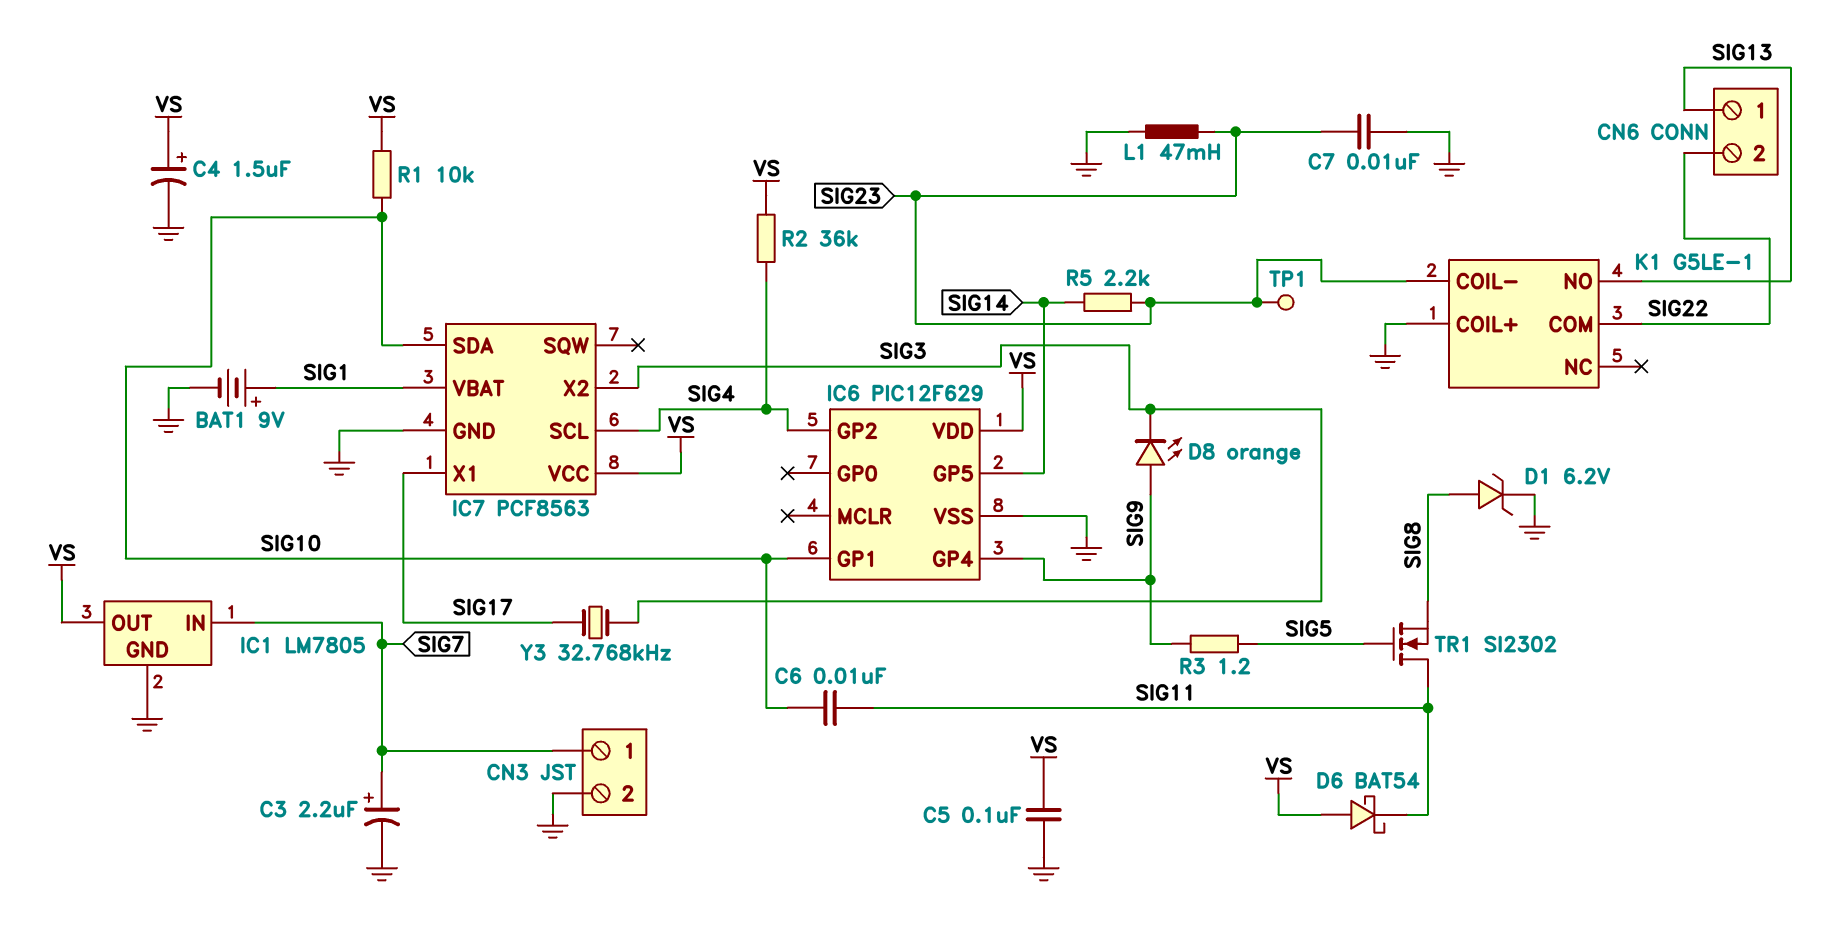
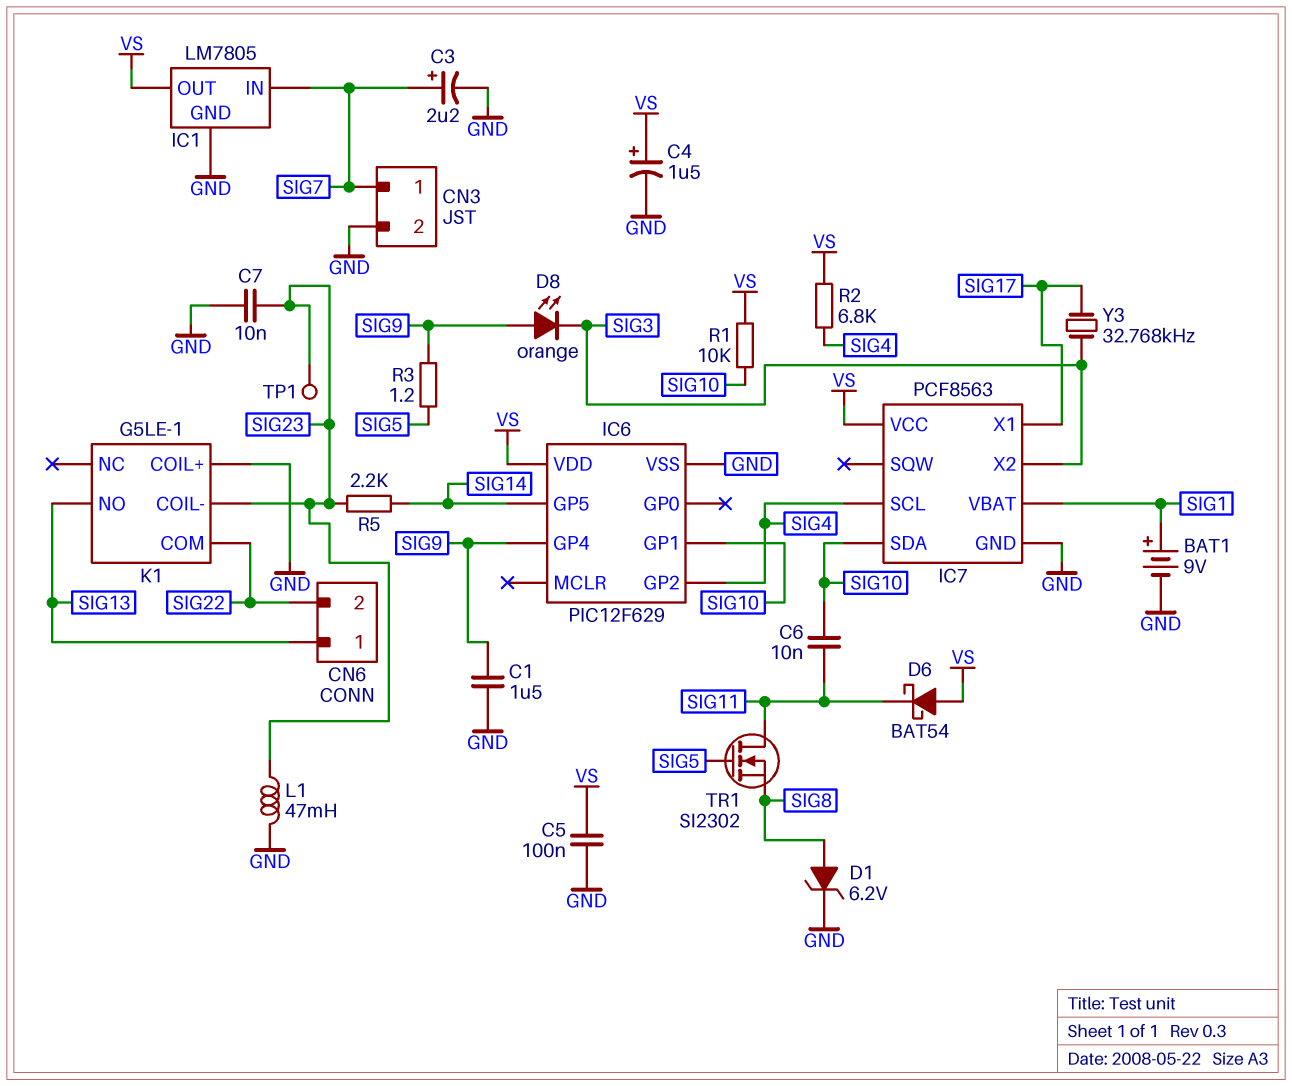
C1: none -> 1.5uF (GND, SIG9)
R2: 36k (SIG4, VS) -> 6.8k (SIG4, VS)

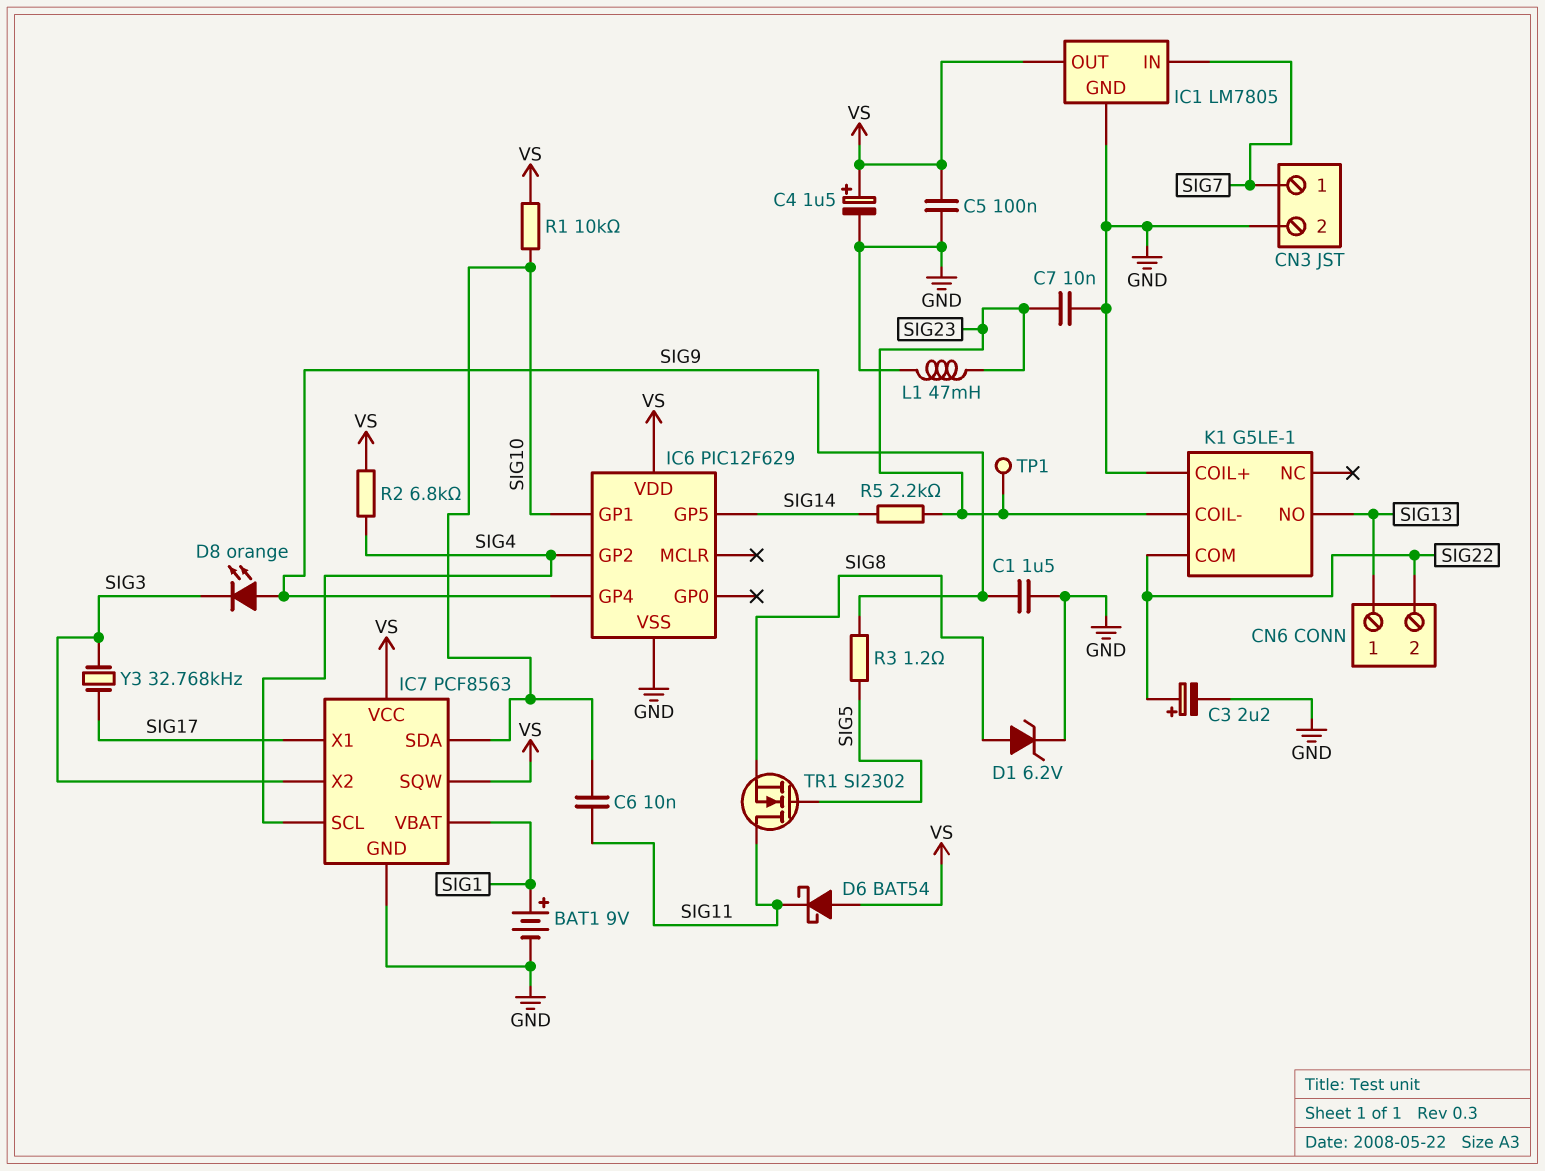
C3: 2.2uF (plus SIG7, minus GND) -> 2.2uF (plus SIG22, minus GND)
IC7 pin SQW: none -> VS

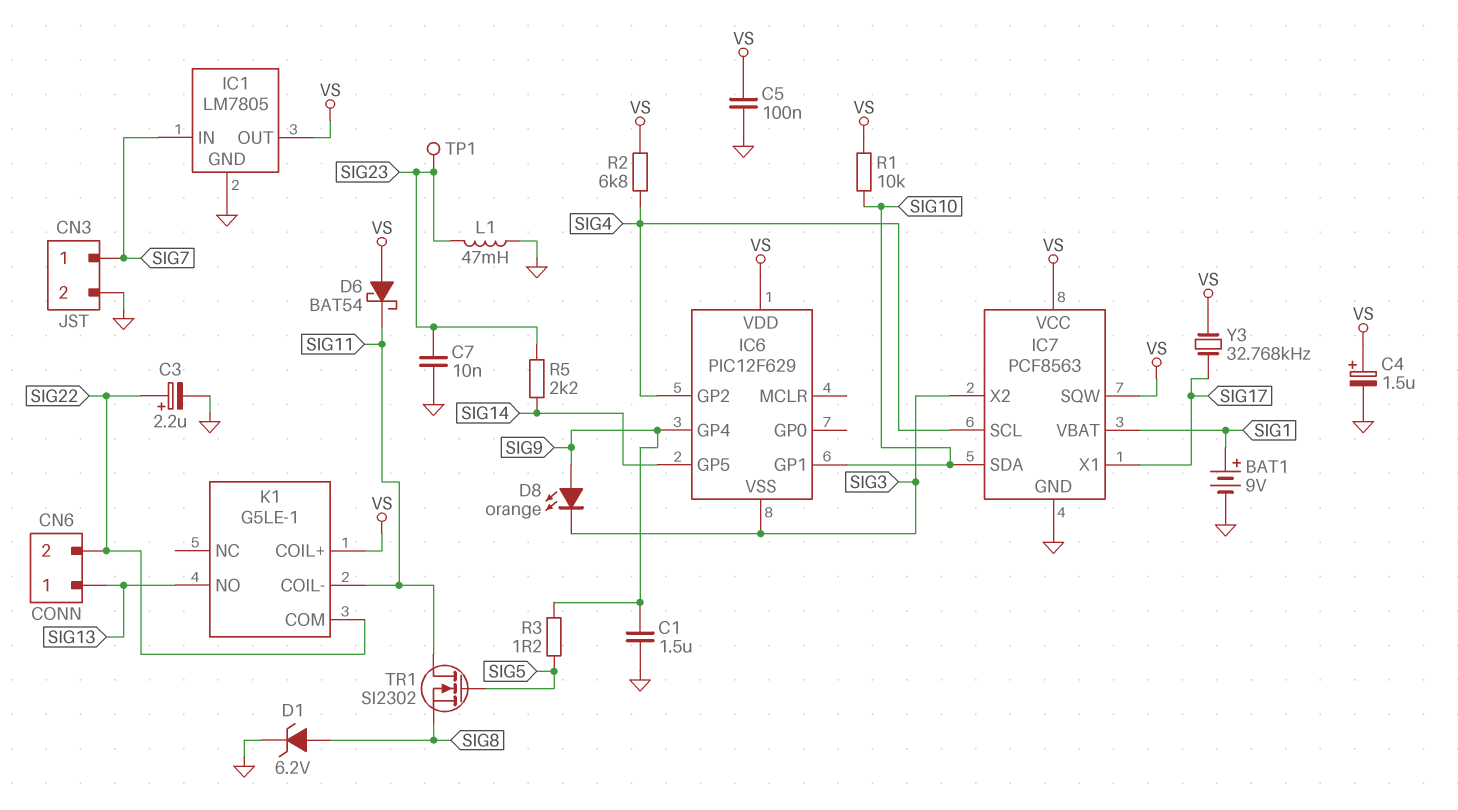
C6: 10nF (SIG10, SIG11) -> none
IC6 pin VSS: GND -> SIG3
K1 pin COIL+: GND -> VS
K1 pin COIL-: SIG23 -> SIG11
Y3: 32.768kHz (SIG3, SIG17) -> 32.768kHz (SIG17, VS)

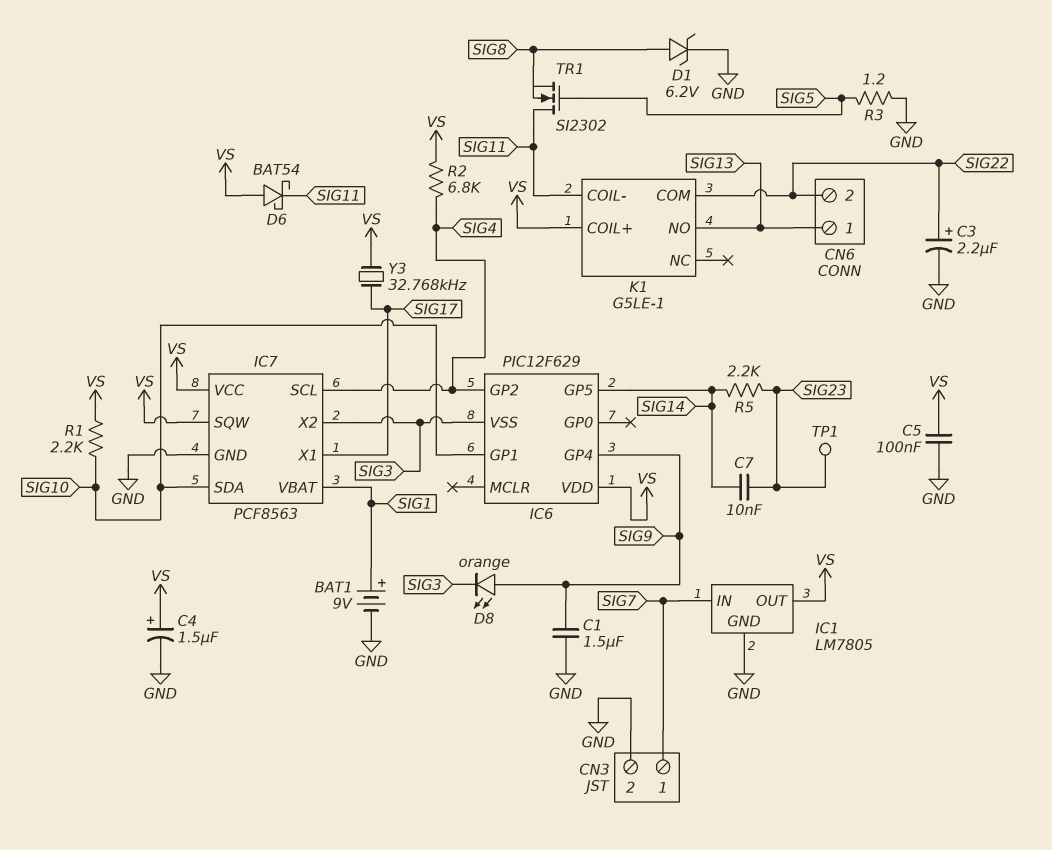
C7: 10nF (GND, SIG23) -> 10nF (SIG14, SIG23)
L1: 47mH (GND, SIG23) -> none
R1: 10k (SIG10, VS) -> 2.2k (SIG10, VS)
R3: 1.2 (SIG5, SIG9) -> 1.2 (GND, SIG5)

